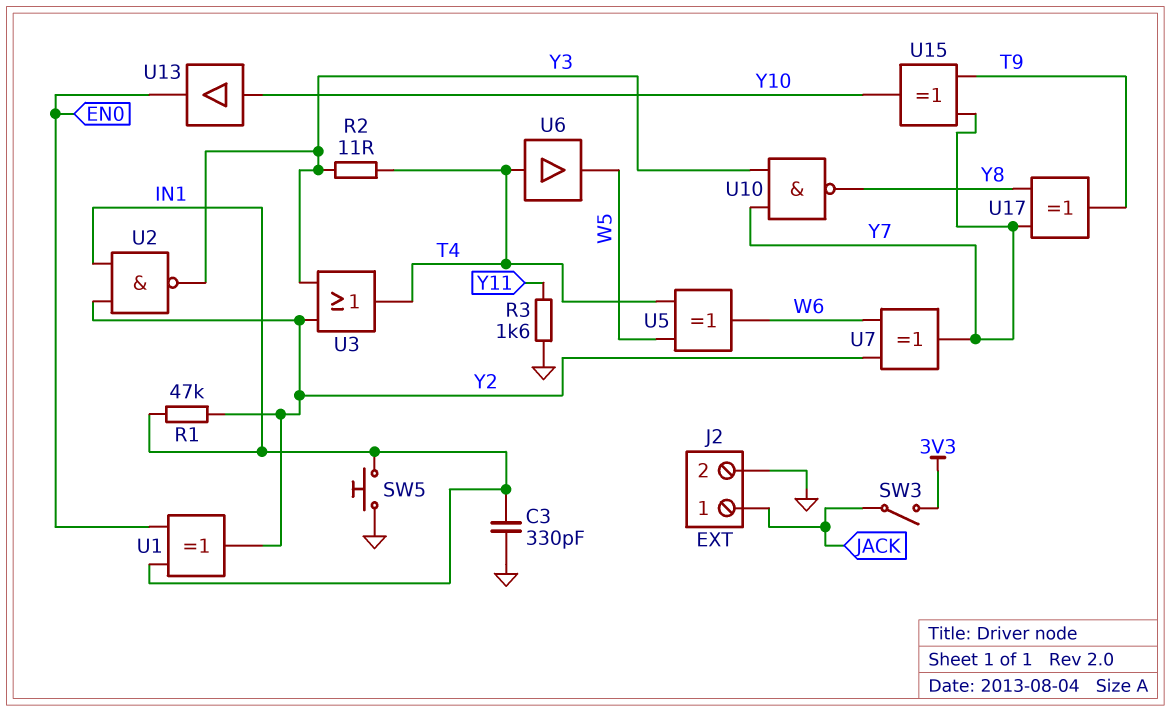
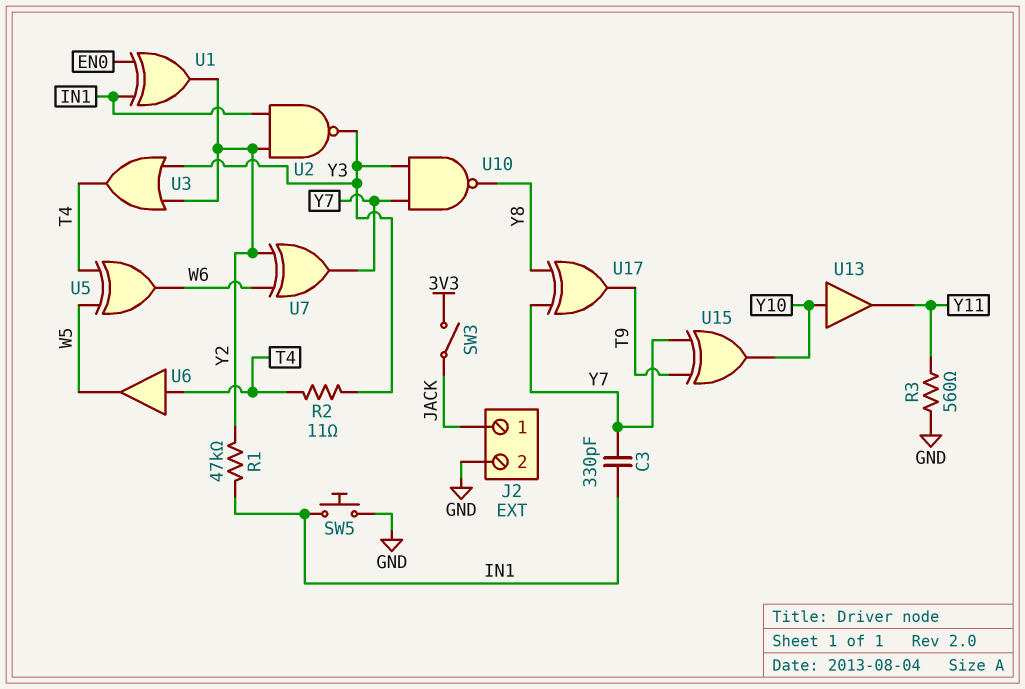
C3: 330pF (GND, IN1) -> 330pF (IN1, Y7)
R3: 1.6k (GND, Y11) -> 560 (GND, Y11)
U13: buffer (in Y10, out EN0) -> buffer (in Y10, out Y11)

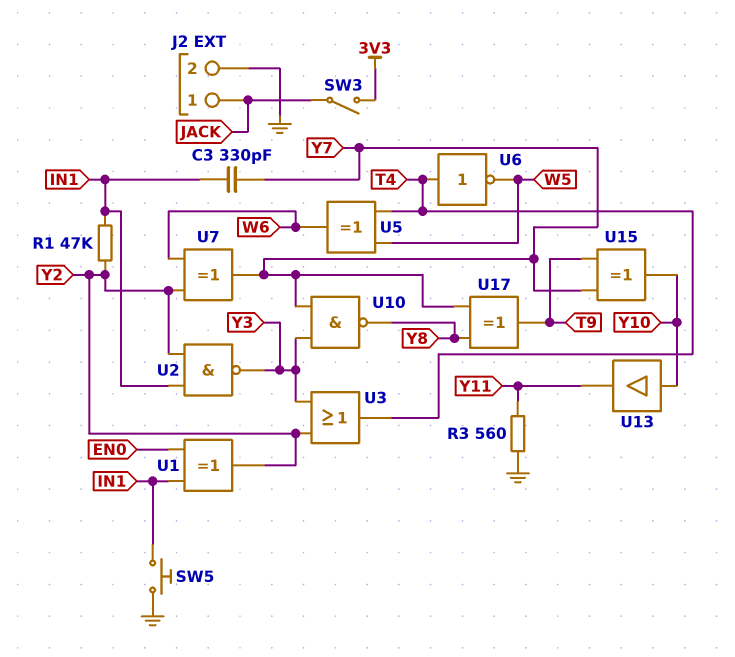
R2: 11 (T4, Y3) -> none
U6: buffer (in T4, out W5) -> NOT (in T4, out W5)

